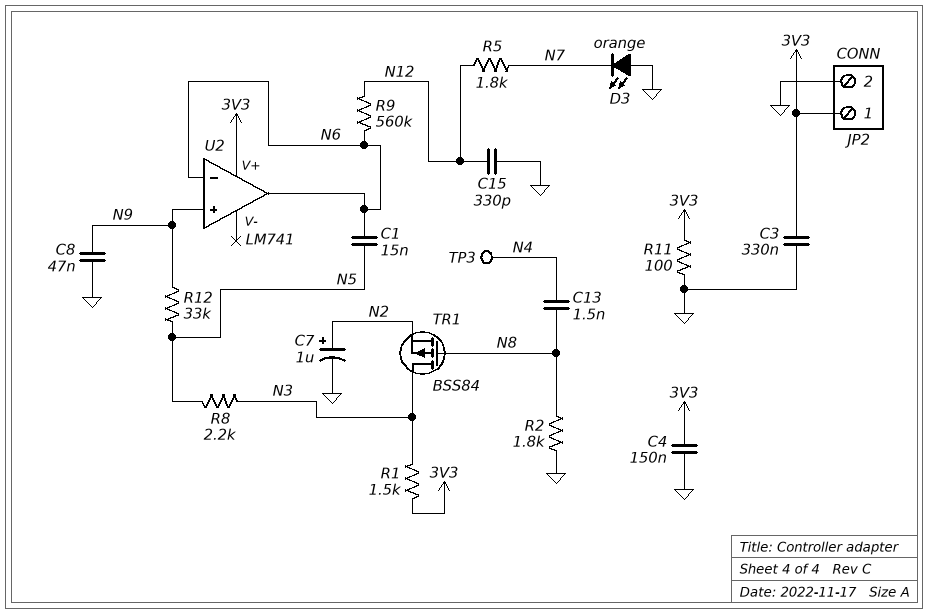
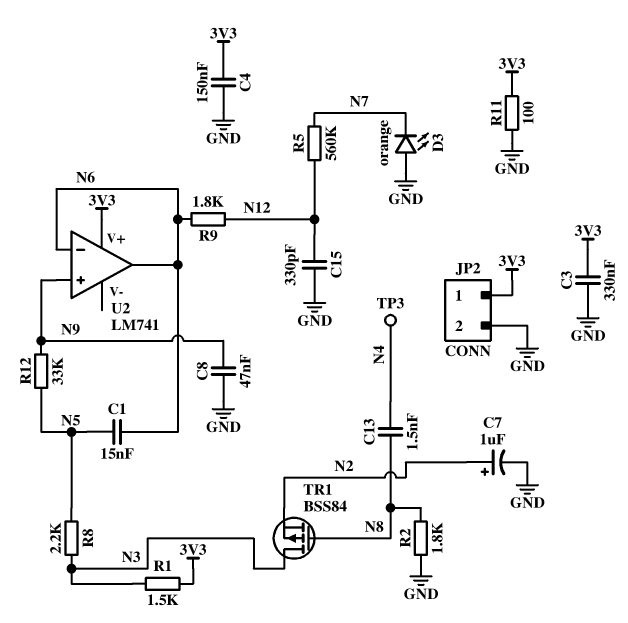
R5: 1.8k (N7, N12) -> 560k (N7, N12)
R9: 560k (N6, N12) -> 1.8k (N6, N12)

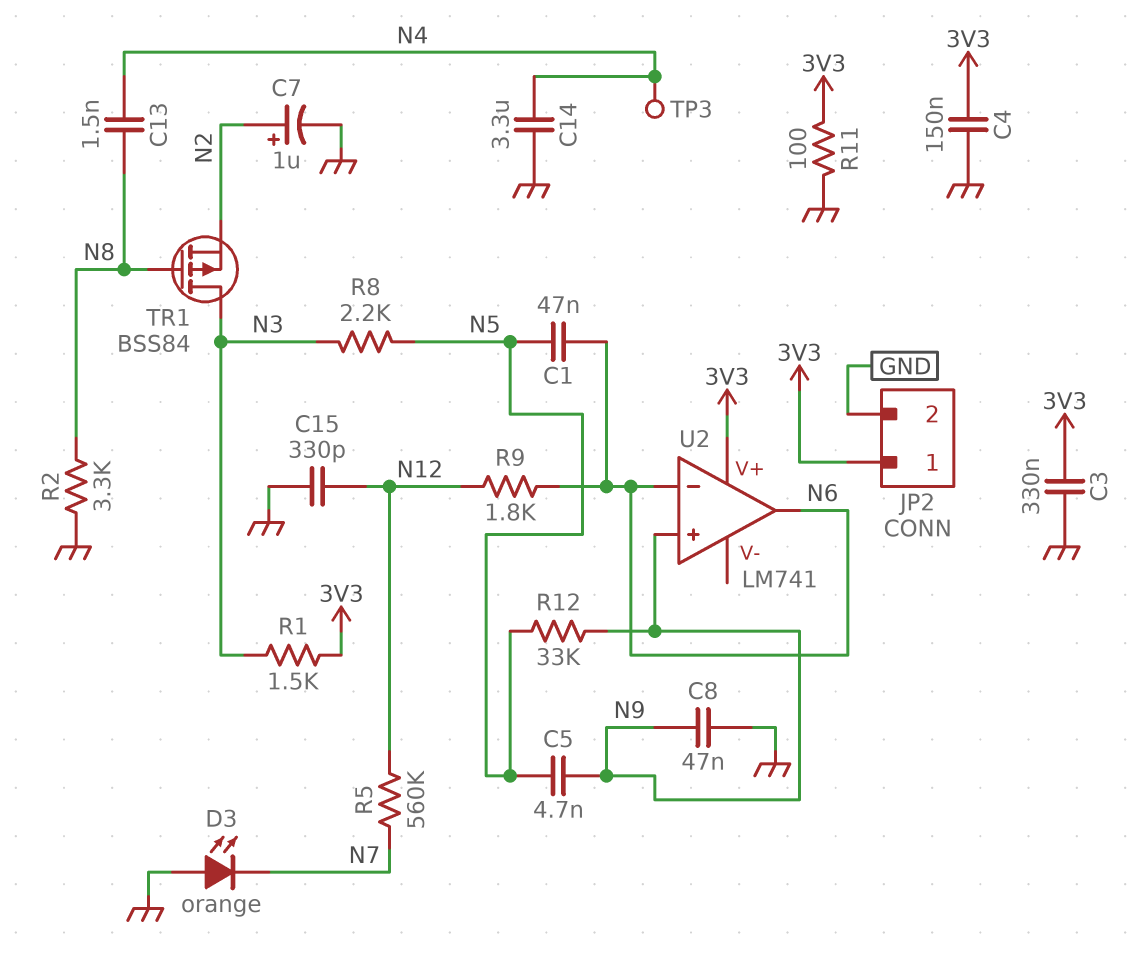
C1: 15nF (N5, N6) -> 47nF (N5, N6)
C5: none -> 4.7nF (N5, N9)
C14: none -> 3.3uF (GND, N4)
R2: 1.8k (GND, N8) -> 3.3k (GND, N8)

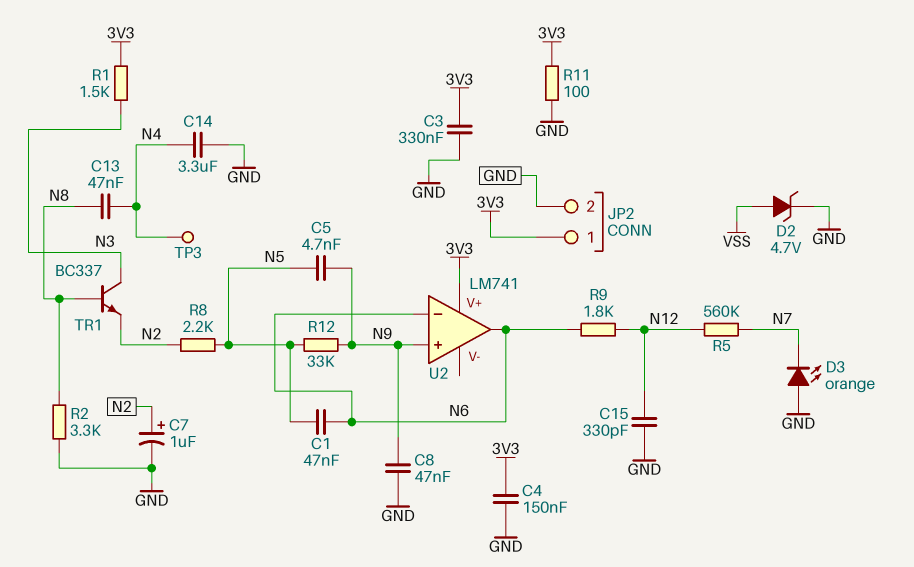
C13: 1.5nF (N4, N8) -> 47nF (N4, N8)
D2: none -> zener 4.7V (A VSS, K GND)
R8: 2.2k (N3, N5) -> 2.2k (N2, N5)
TR1: PMOS BSS84 (G N8, D N3, S N2) -> NPN BC337 (B N8, C N3, E N2)

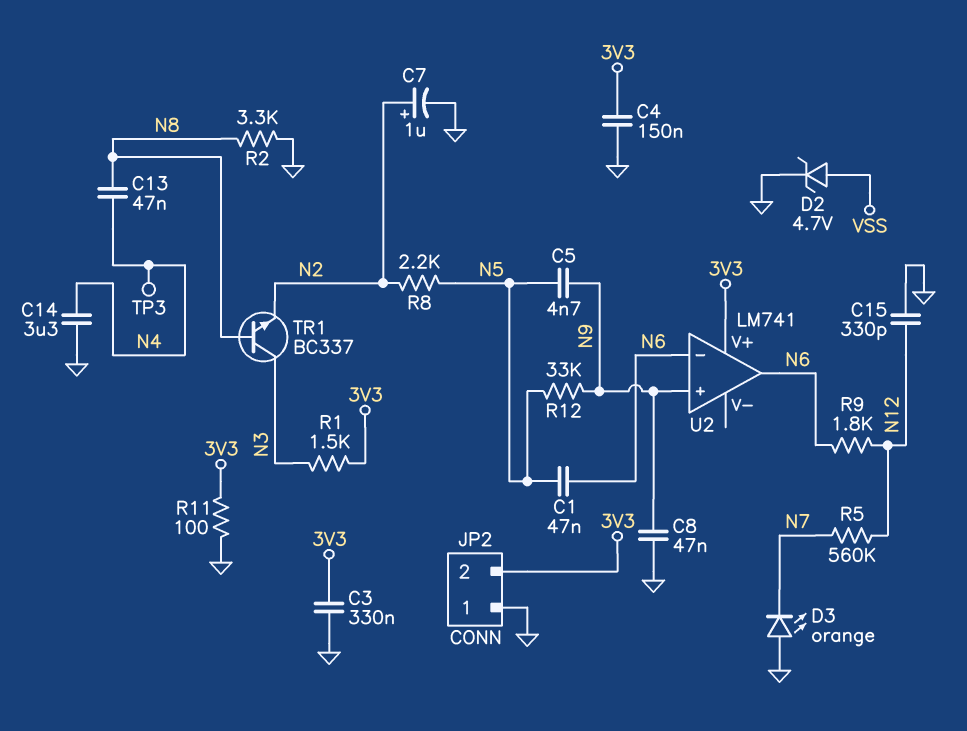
JP2 pin 1: 3V3 -> GND
JP2 pin 2: GND -> 3V3

